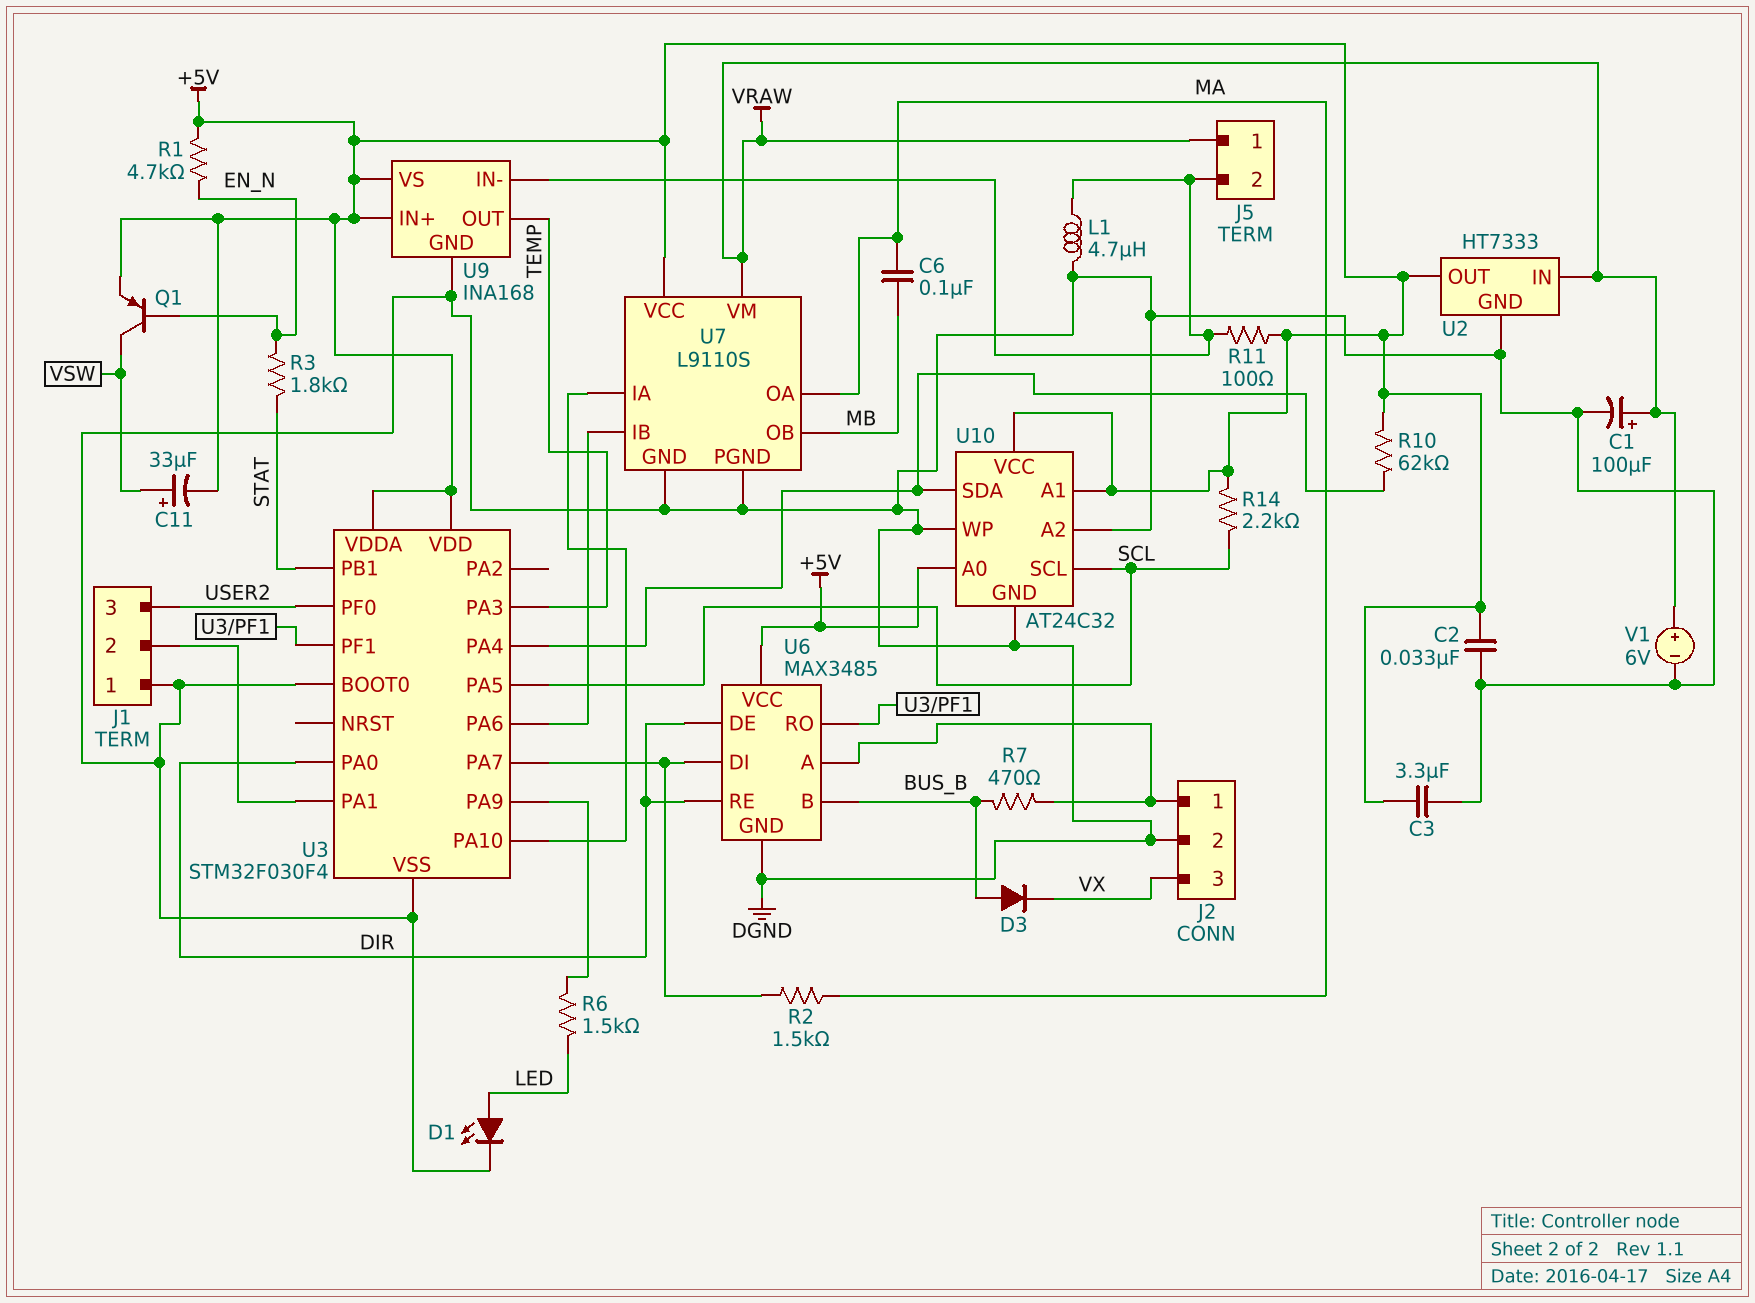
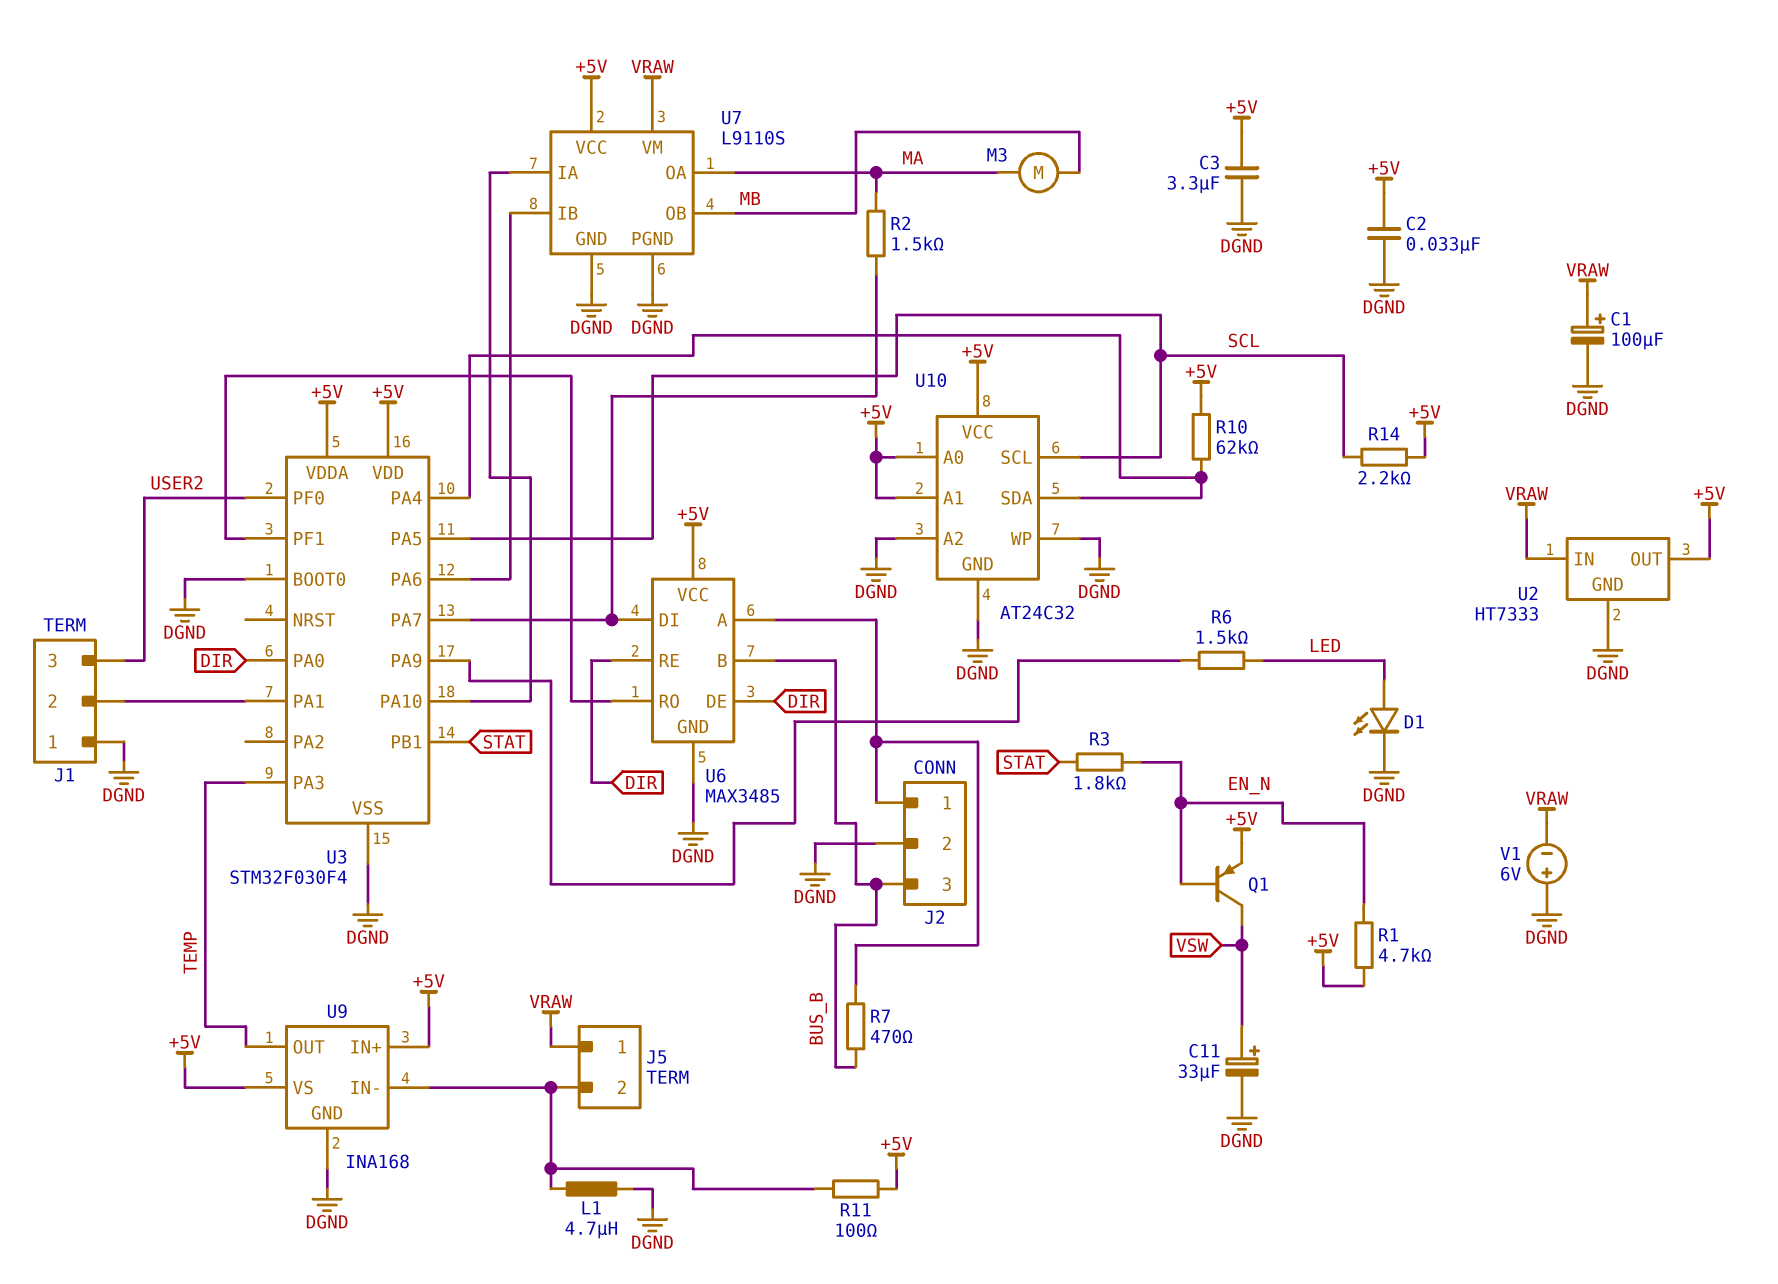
C6: 100nF (MA, MB) -> none
C11: 33uF (plus VSW, minus +5V) -> 33uF (plus VSW, minus DGND)
D3: diode (A BUS_B, K VX) -> none
J2 pin 3: VX -> BUS_B
M3: none -> motor (MA, MB)
V1: 6V (plus VRAW, minus DGND) -> 6V (plus DGND, minus VRAW)

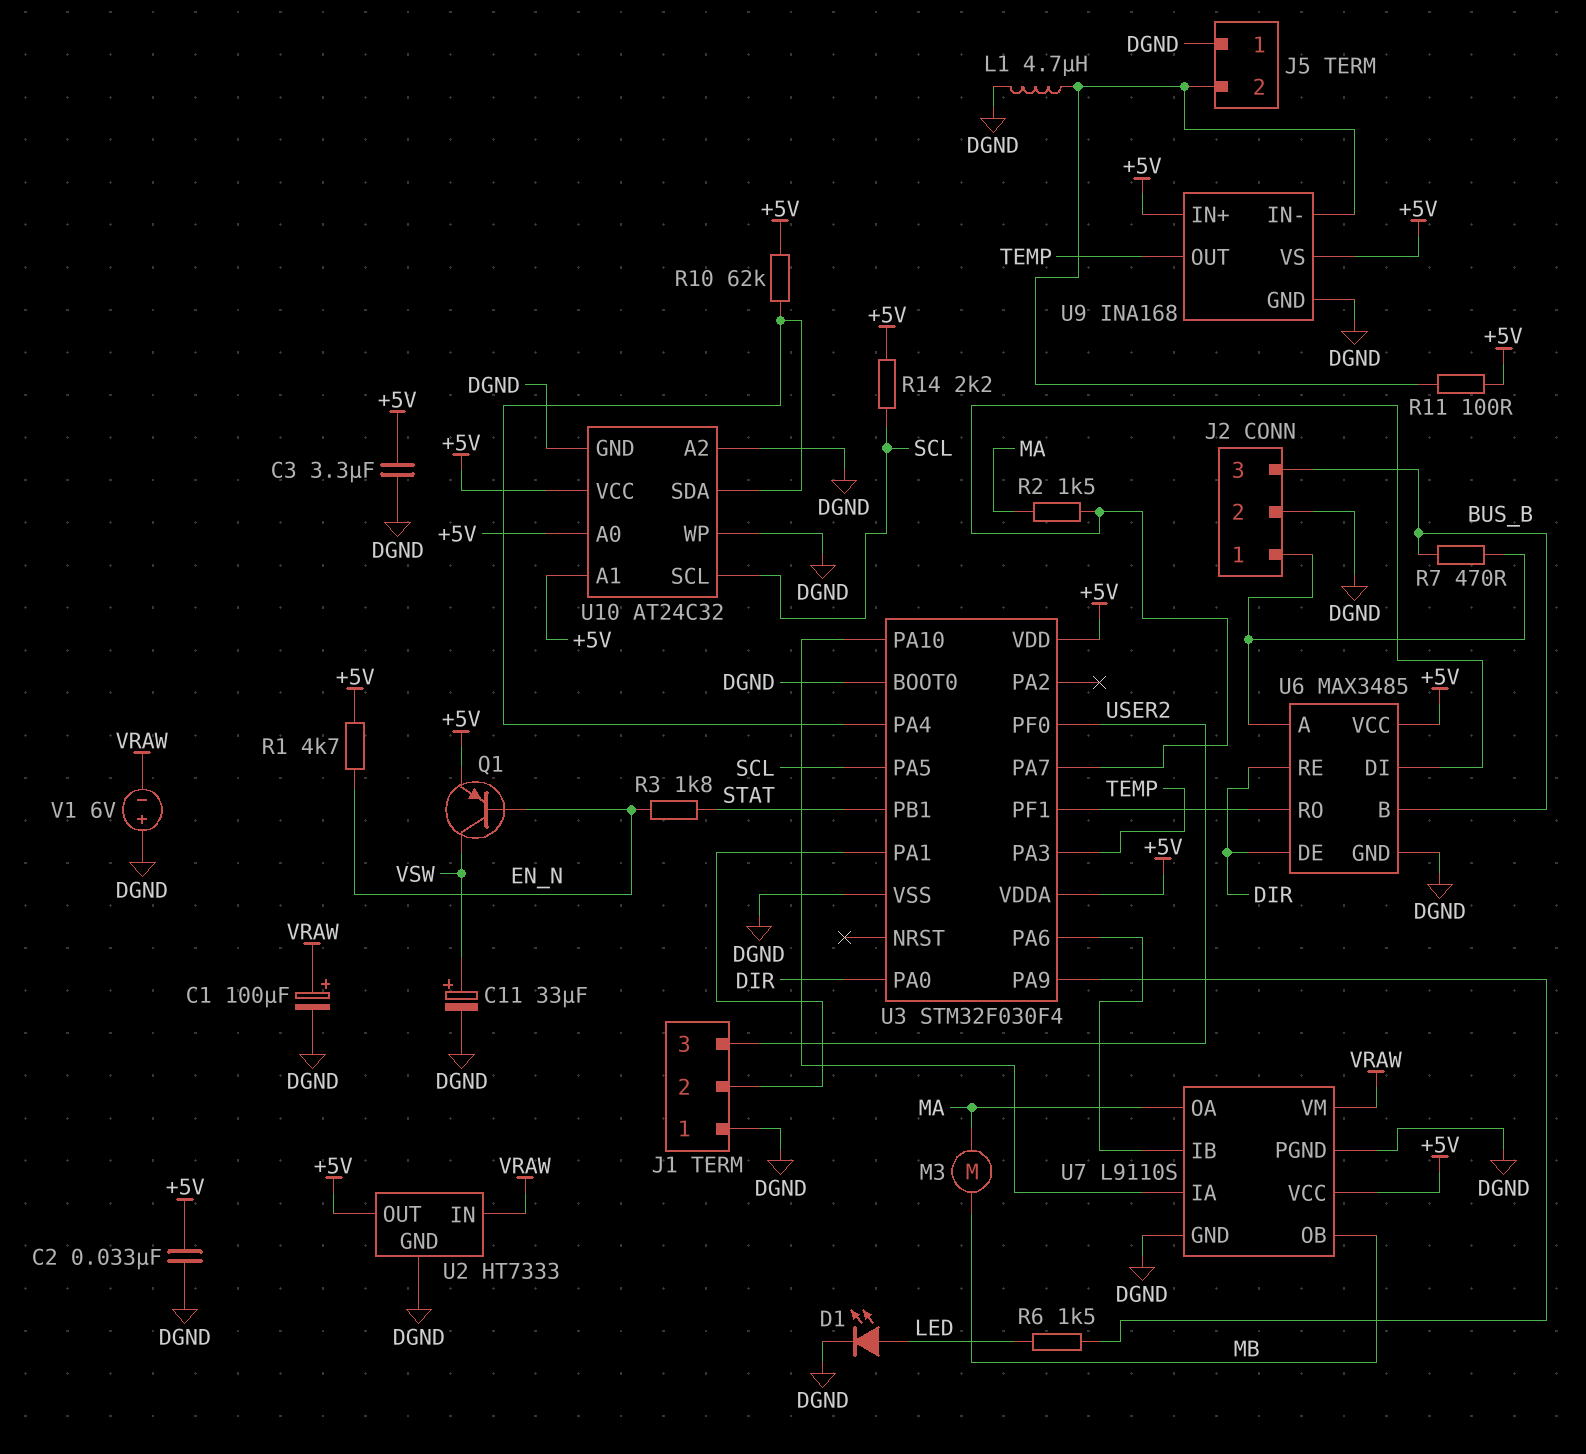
J5 pin 1: VRAW -> DGND

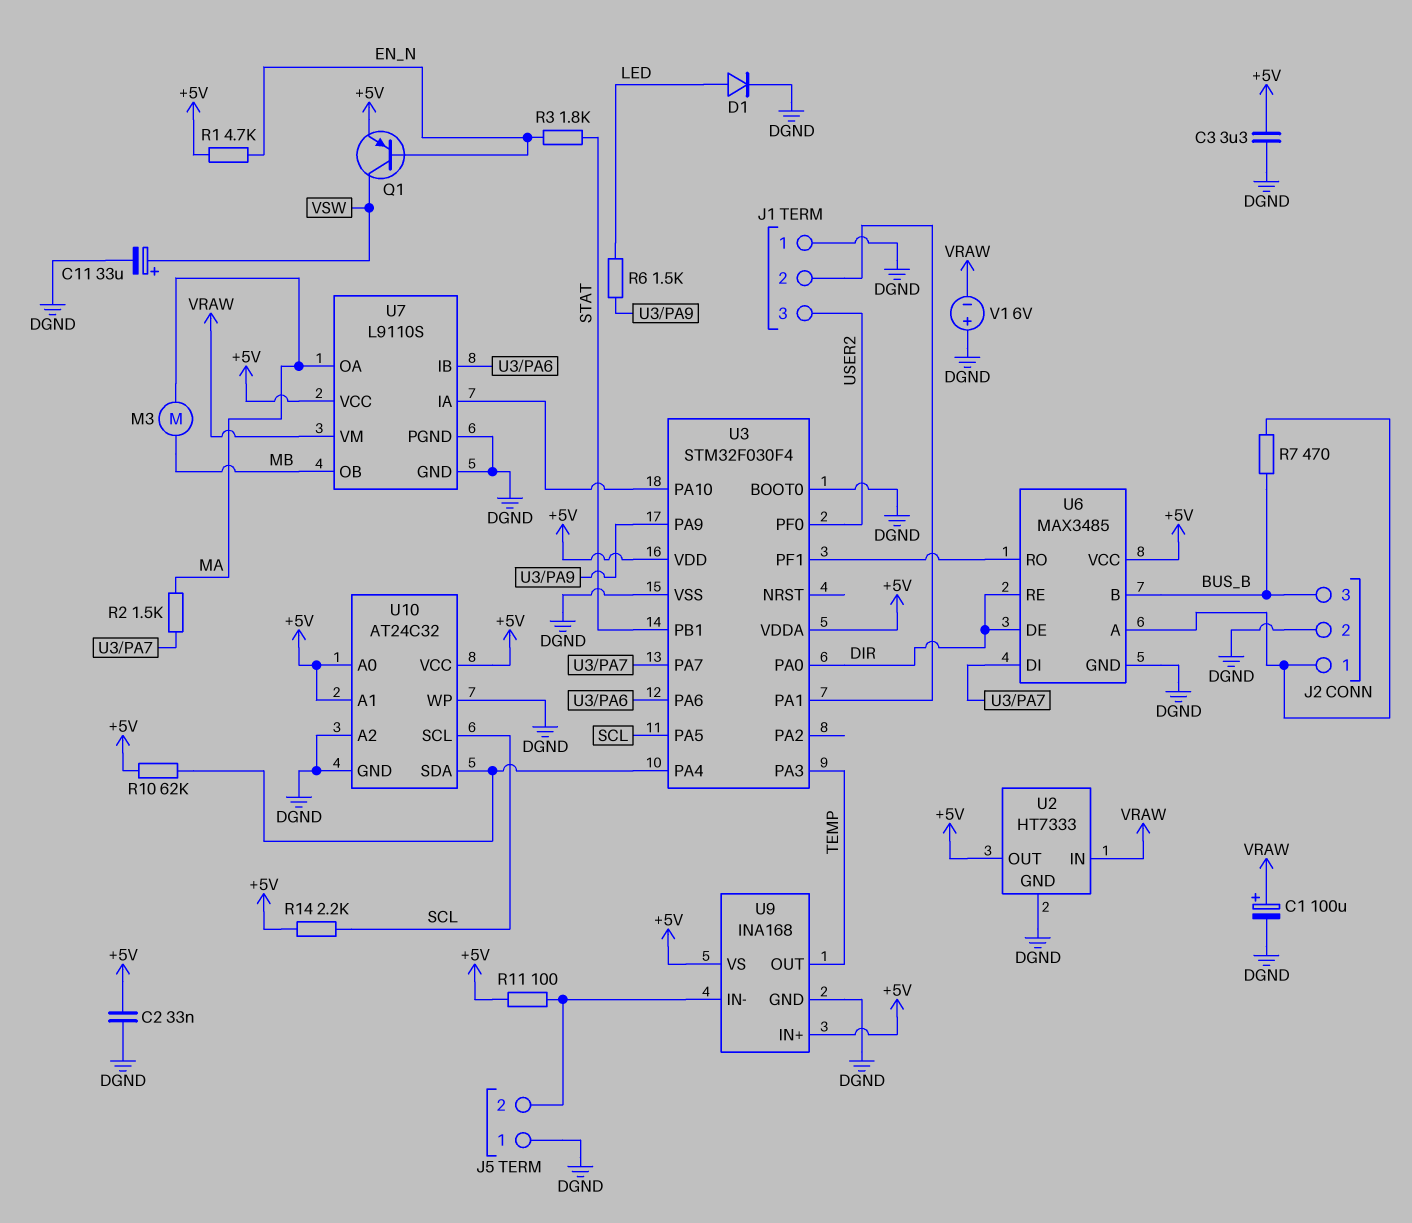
D1: LED (A LED, K DGND) -> diode (A LED, K DGND)
L1: 4.7uH (DGND, J5/2) -> none

